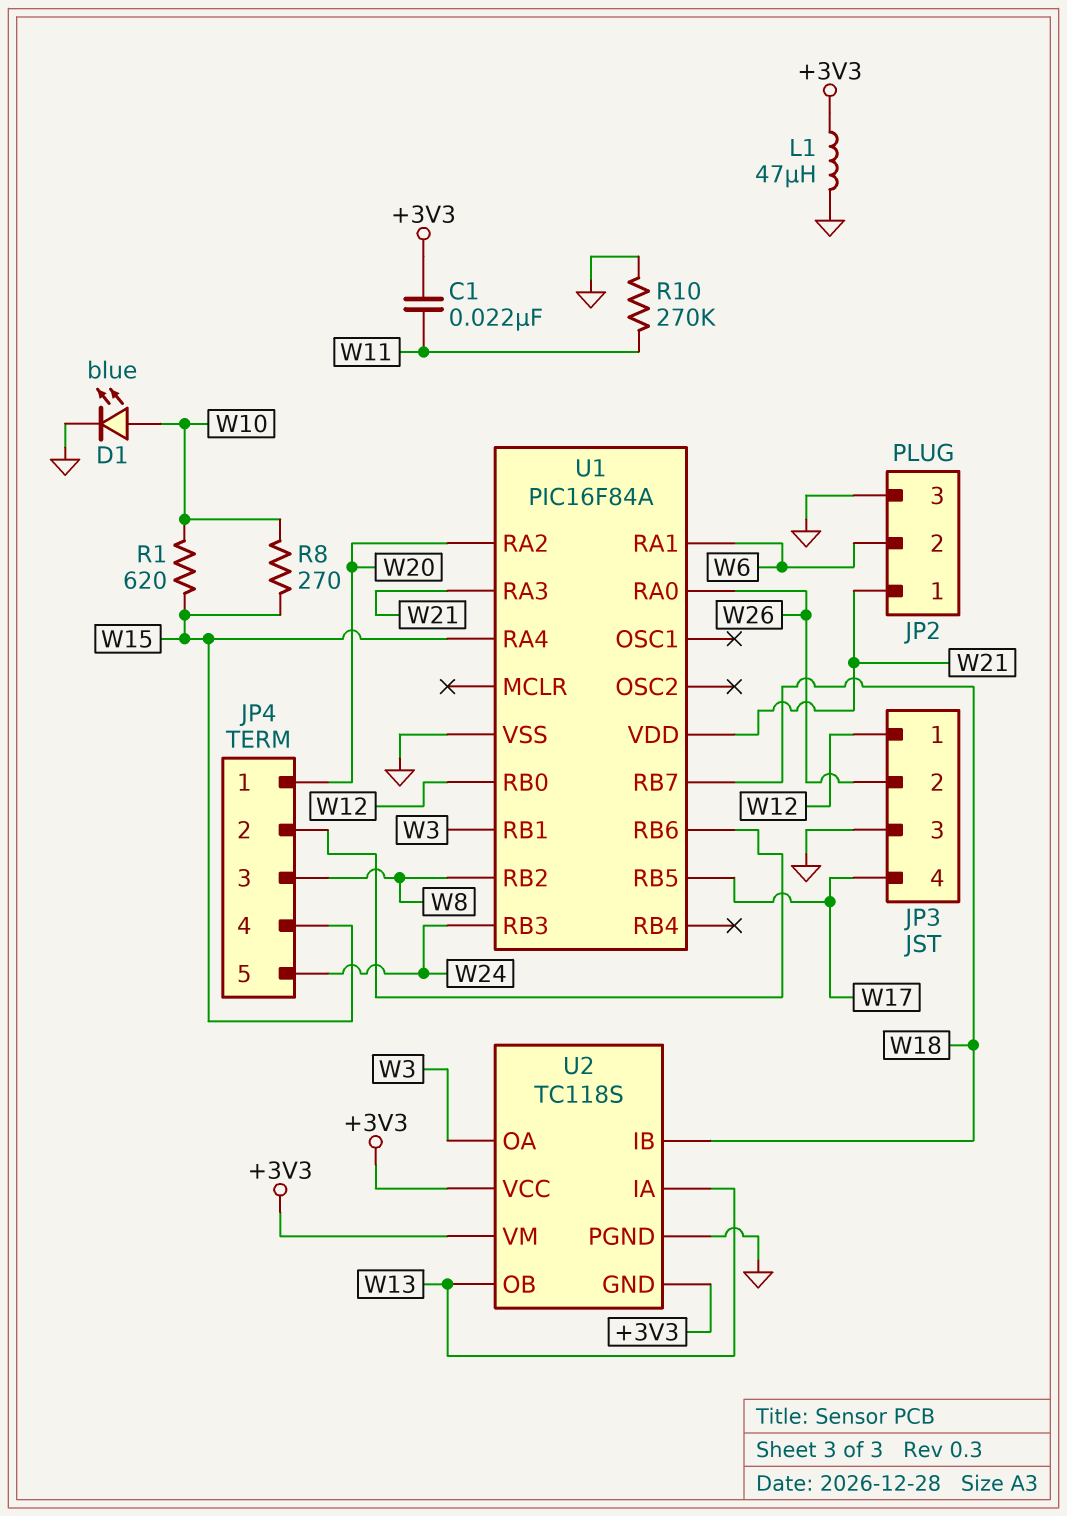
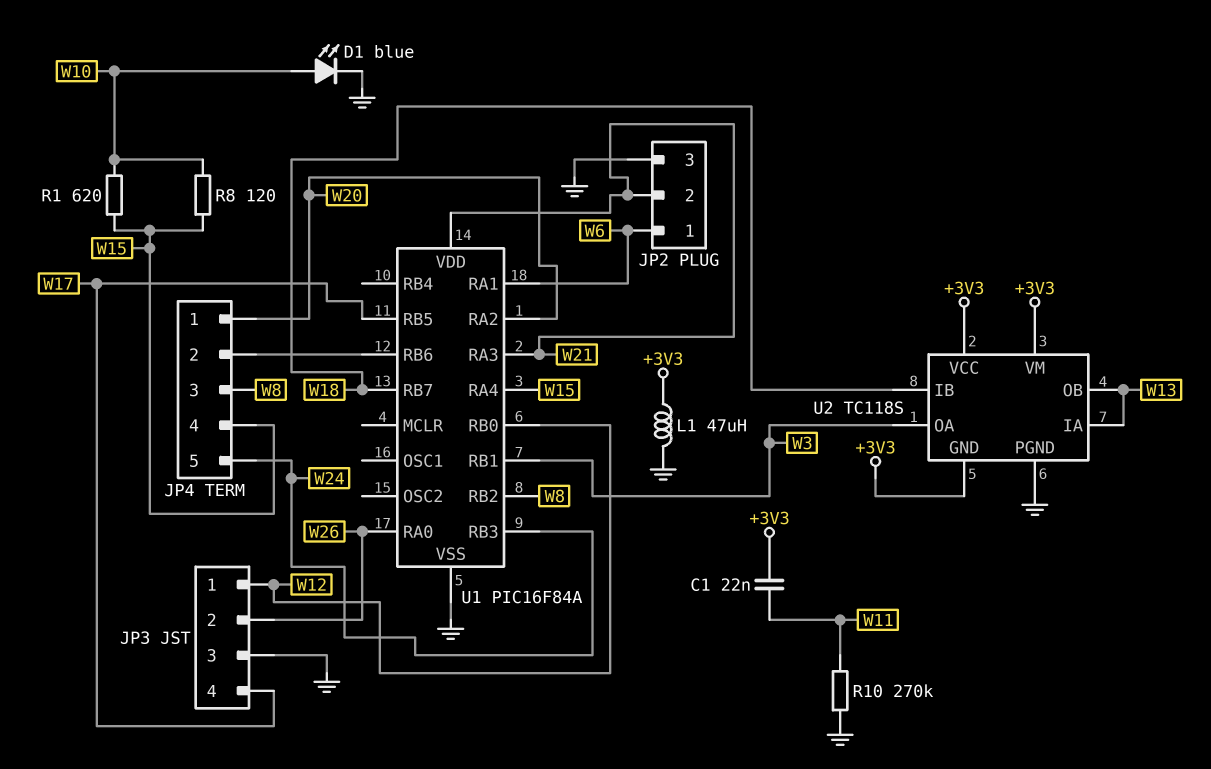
JP2 pin 1: W21 -> W6
JP2 pin 2: W6 -> W21
R8: 270 (W10, W15) -> 120 (W10, W15)

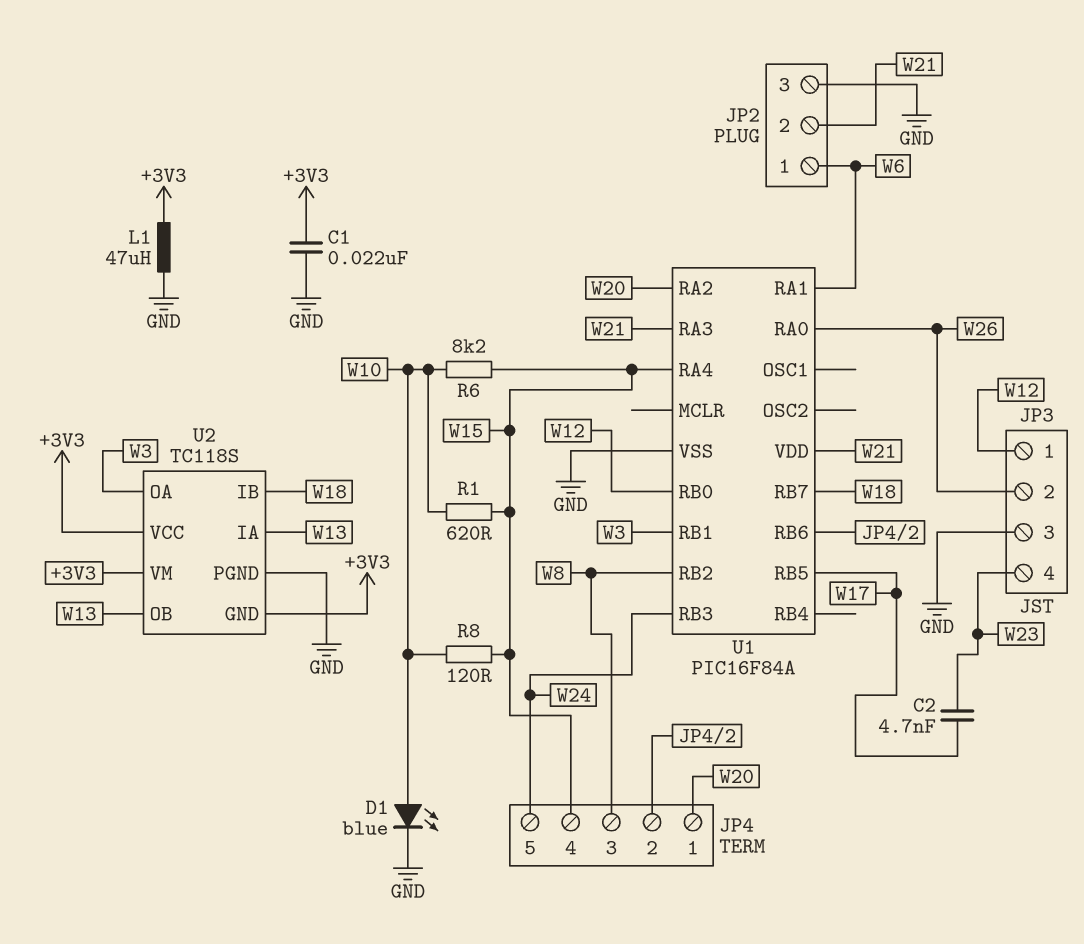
C1: 22nF (+3V3, W11) -> 22nF (+3V3, GND)
C2: none -> 4.7nF (W17, W23)
JP3 pin 4: W17 -> W23
R6: none -> 8.2k (W10, W15)
R10: 270k (GND, W11) -> none

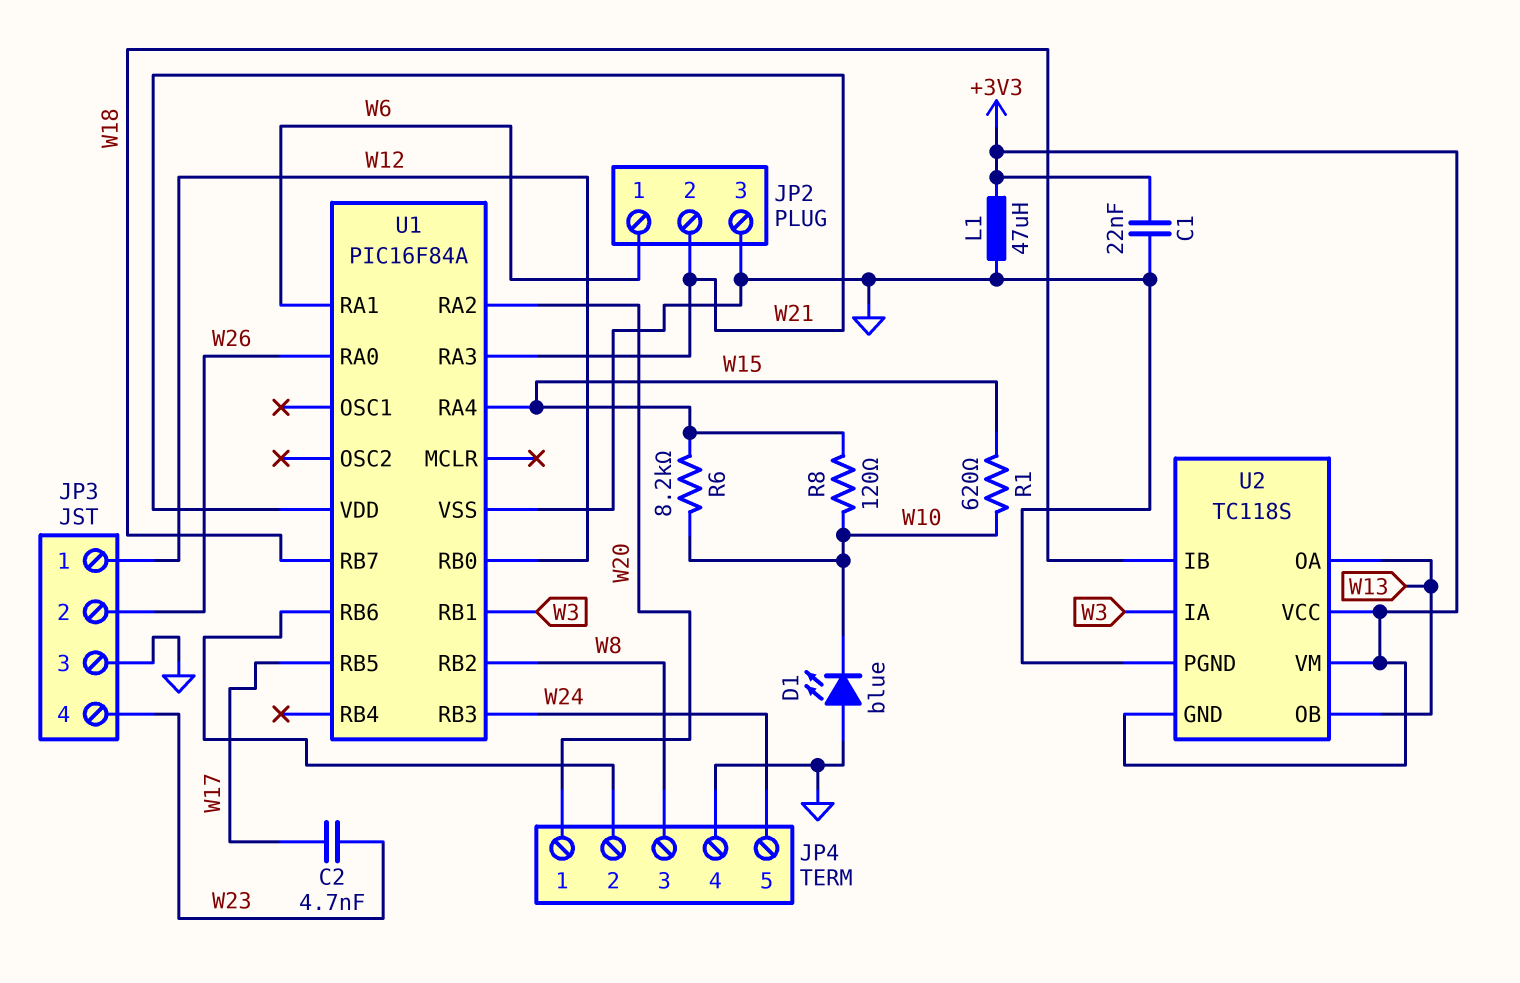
D1: LED blue (A W10, K GND) -> LED blue (A GND, K W10)
JP4 pin 4: W15 -> GND
U2 pin IA: W13 -> W3
U2 pin OA: W3 -> W13

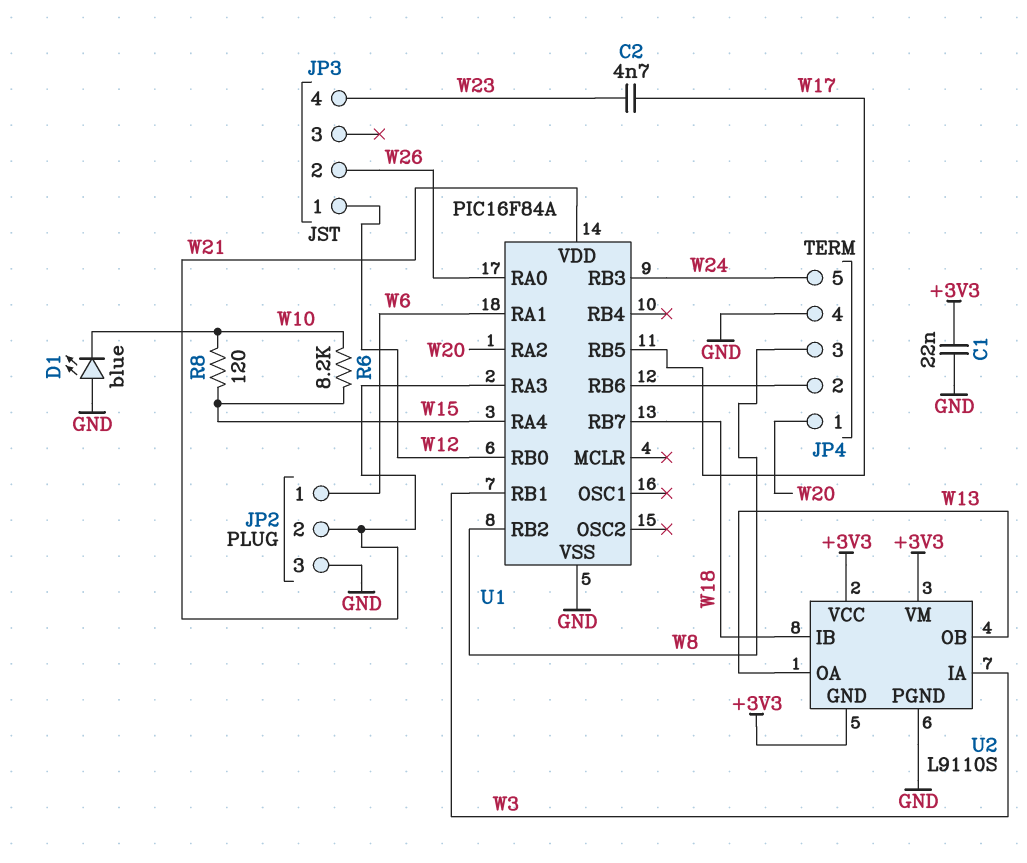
JP3 pin 3: GND -> none
L1: 47uH (+3V3, GND) -> none
R1: 620 (W10, W15) -> none
U2: TC118S -> L9110S

